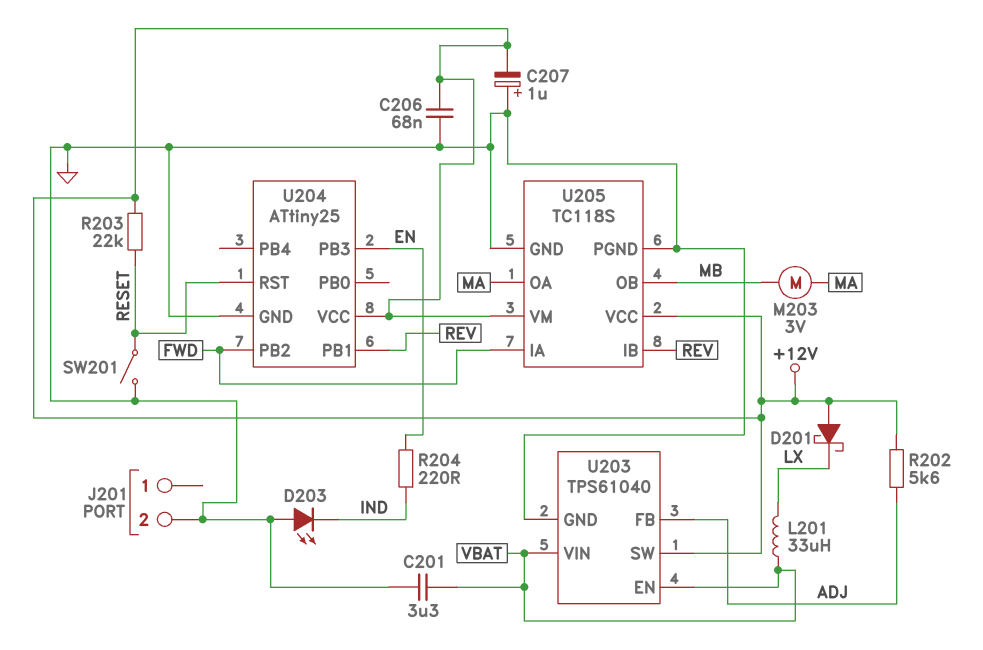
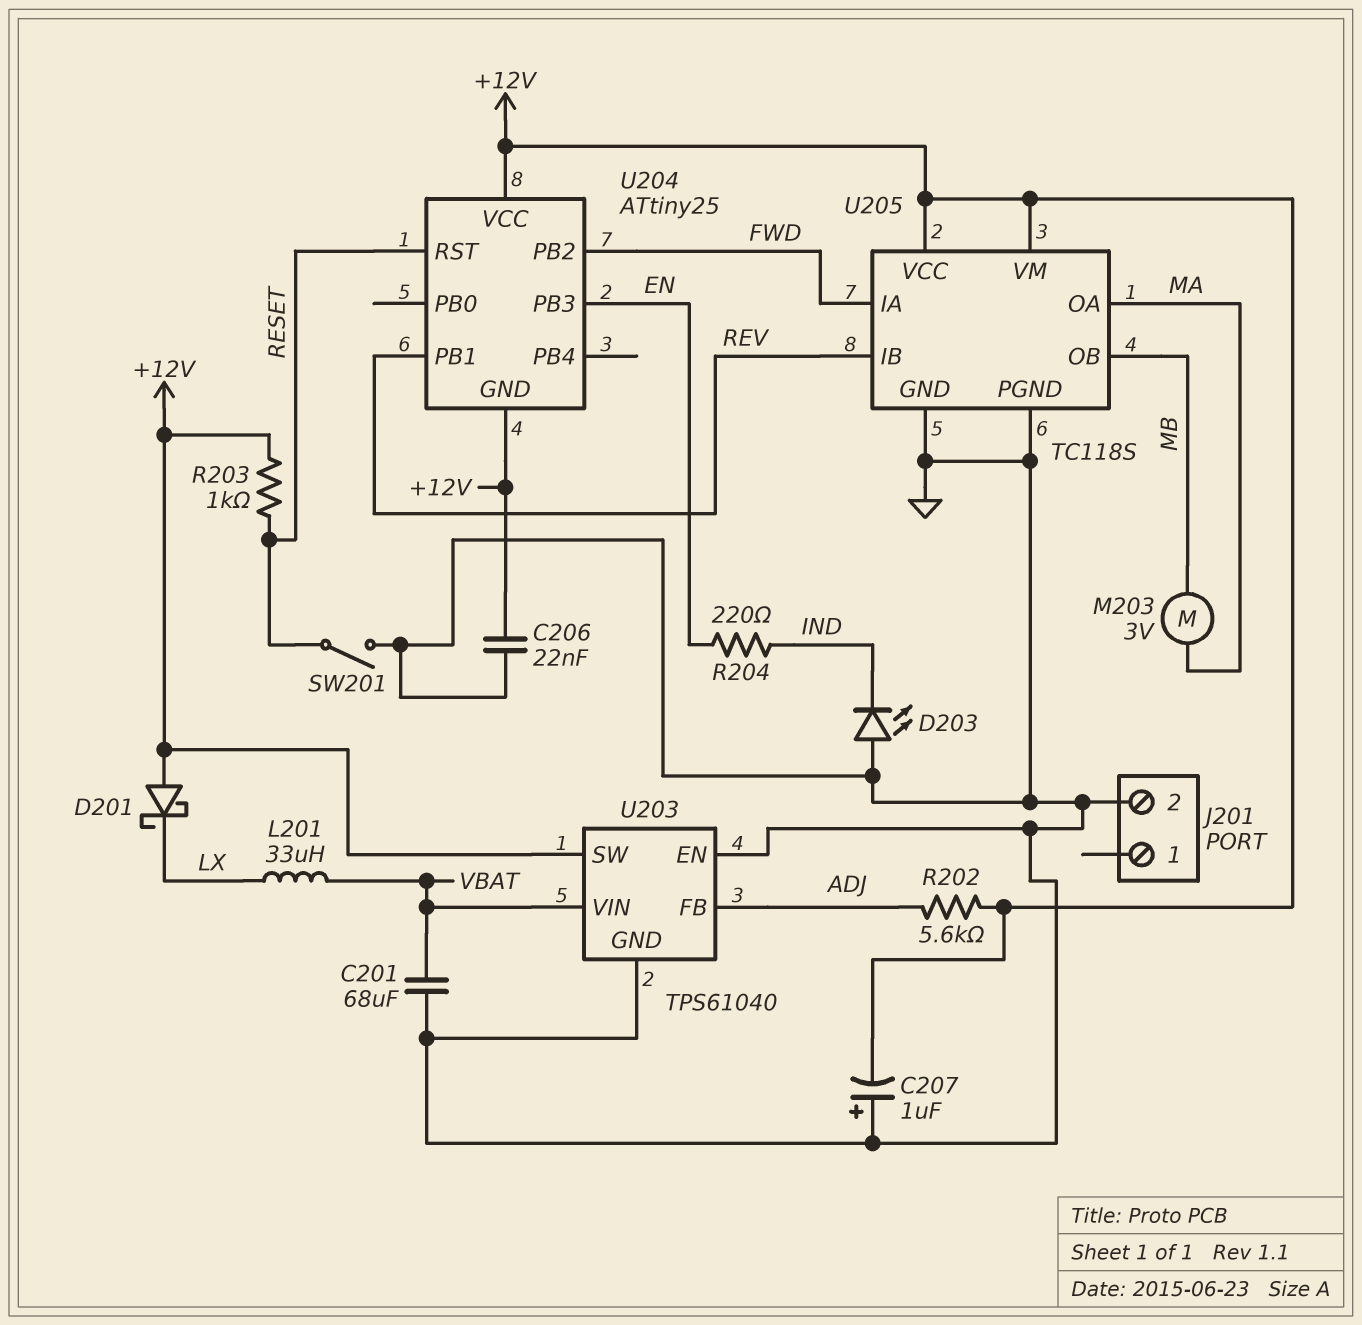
C201: 3.3uF (GND, VBAT) -> 68uF (GND, VBAT)
C206: 68nF (+12V, GND) -> 22nF (+12V, GND)
R203: 22k (+12V, RESET) -> 1k (+12V, RESET)
U203 pin EN: VBAT -> GND
U204 pin GND: GND -> +12V

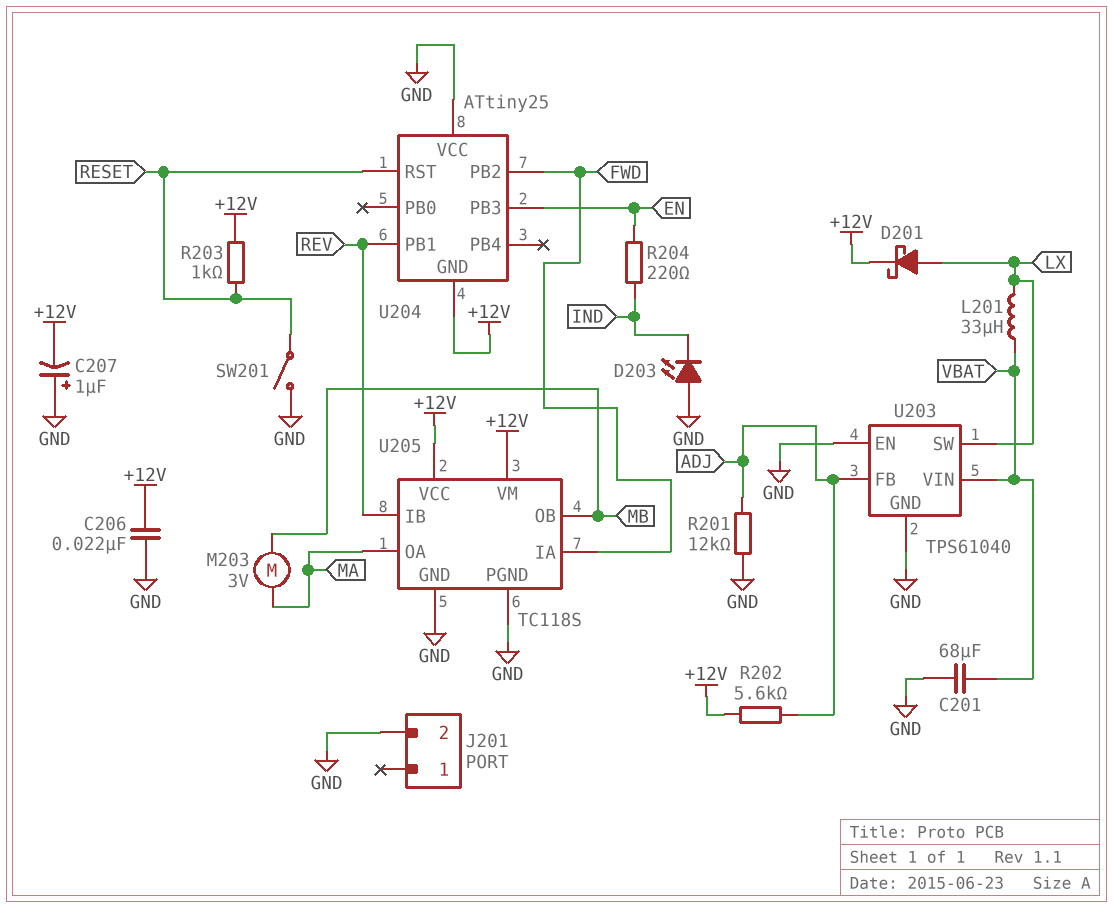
D201: schottky (A +12V, K LX) -> schottky (A LX, K +12V)
R201: none -> 12k (ADJ, GND)
U203 pin SW: +12V -> LX
U204 pin VCC: +12V -> GND

